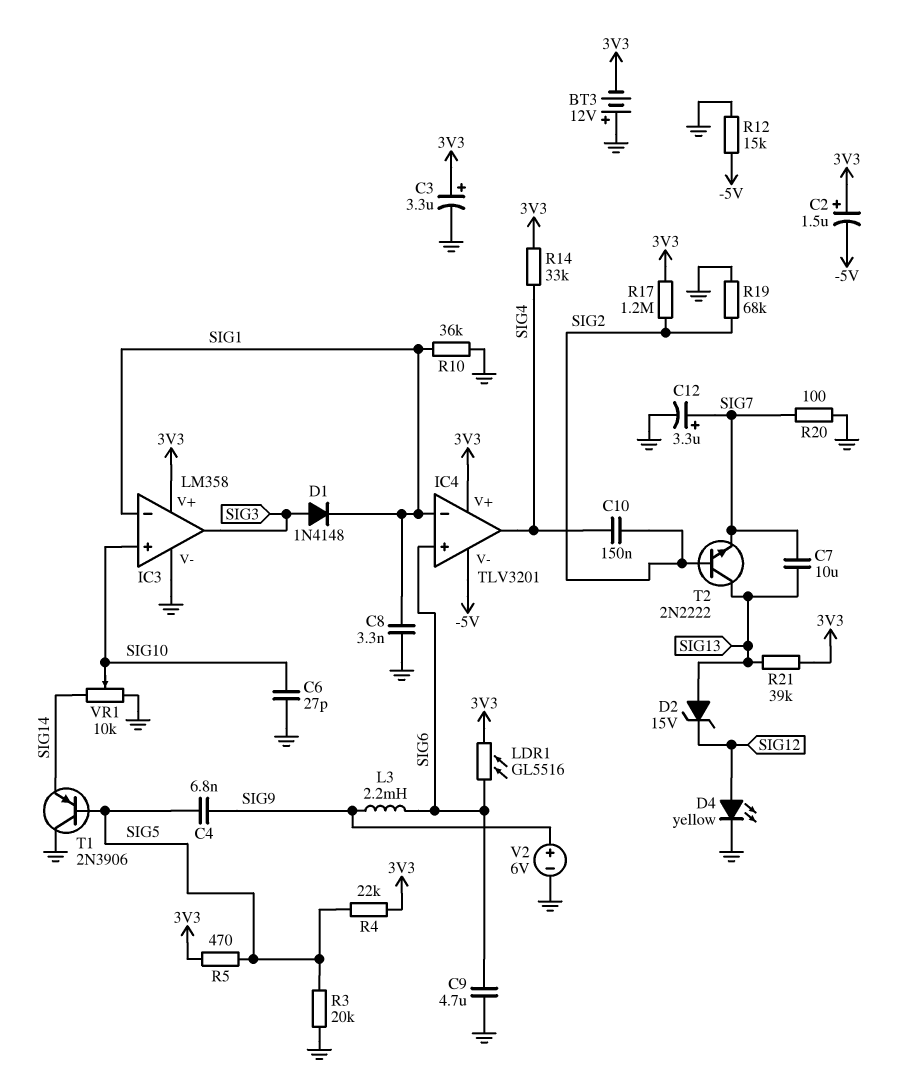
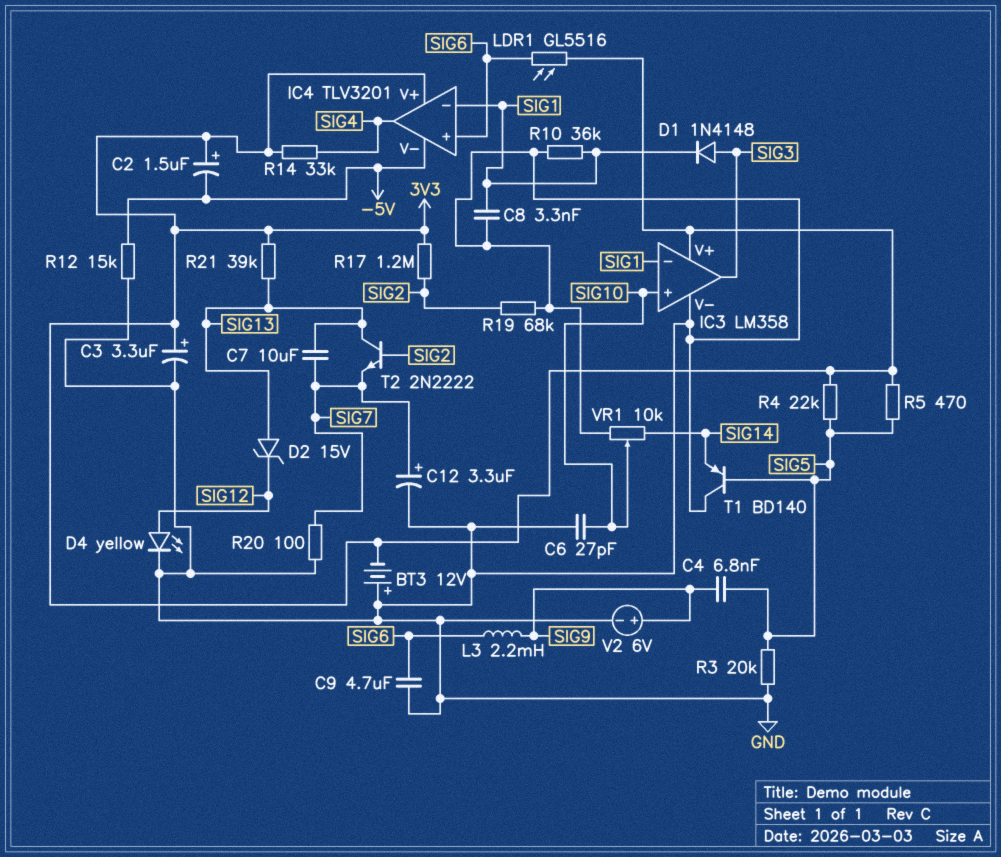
C10: 150nF (SIG2, SIG4) -> none
T1: PNP 2N3906 (B SIG5, C GND, E SIG14) -> PNP BD140 (B SIG5, C GND, E SIG14)

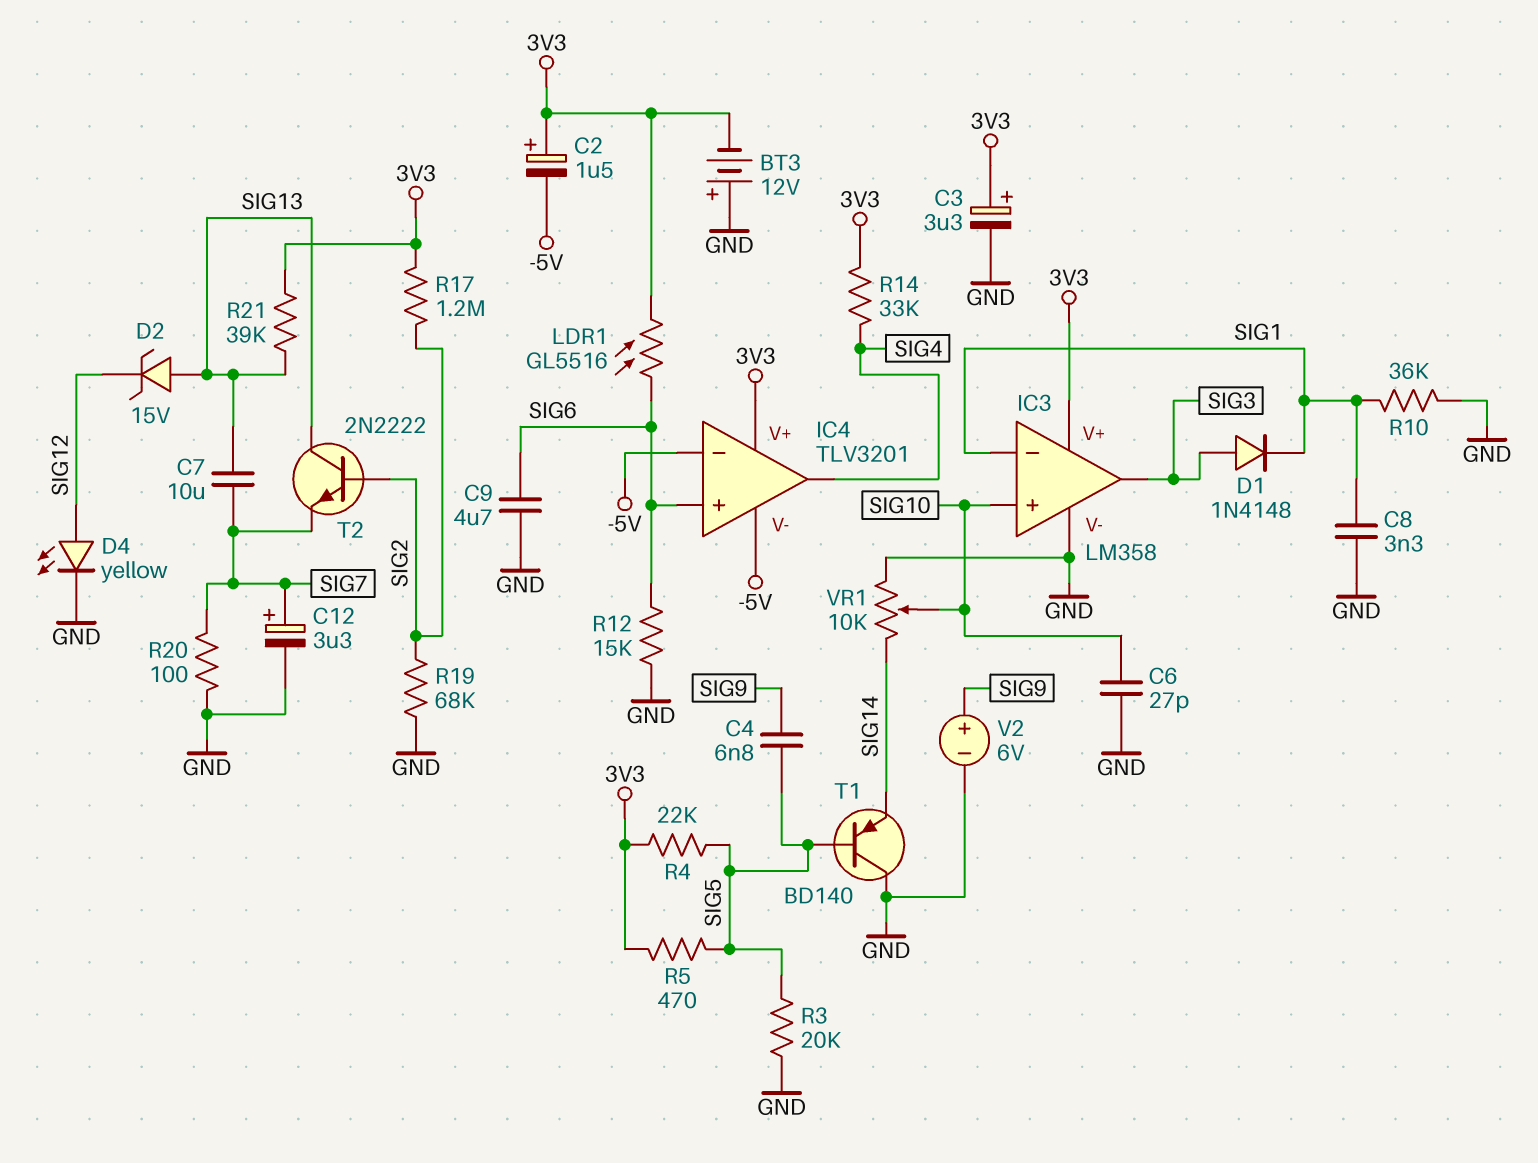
IC4 pin in-: SIG1 -> -5V
L3: 2.2mH (SIG6, SIG9) -> none
R12: 15k (-5V, GND) -> 15k (GND, SIG6)

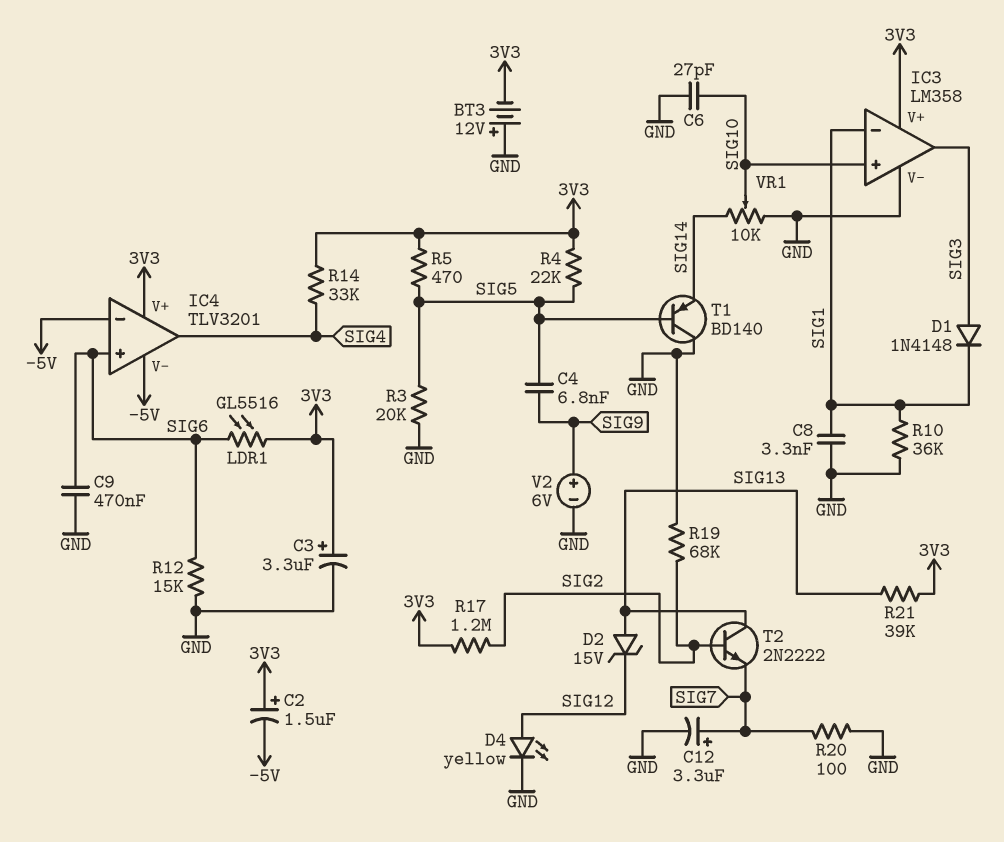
C7: 10uF (SIG7, SIG13) -> none
C9: 4.7uF (GND, SIG6) -> 470nF (GND, SIG6)

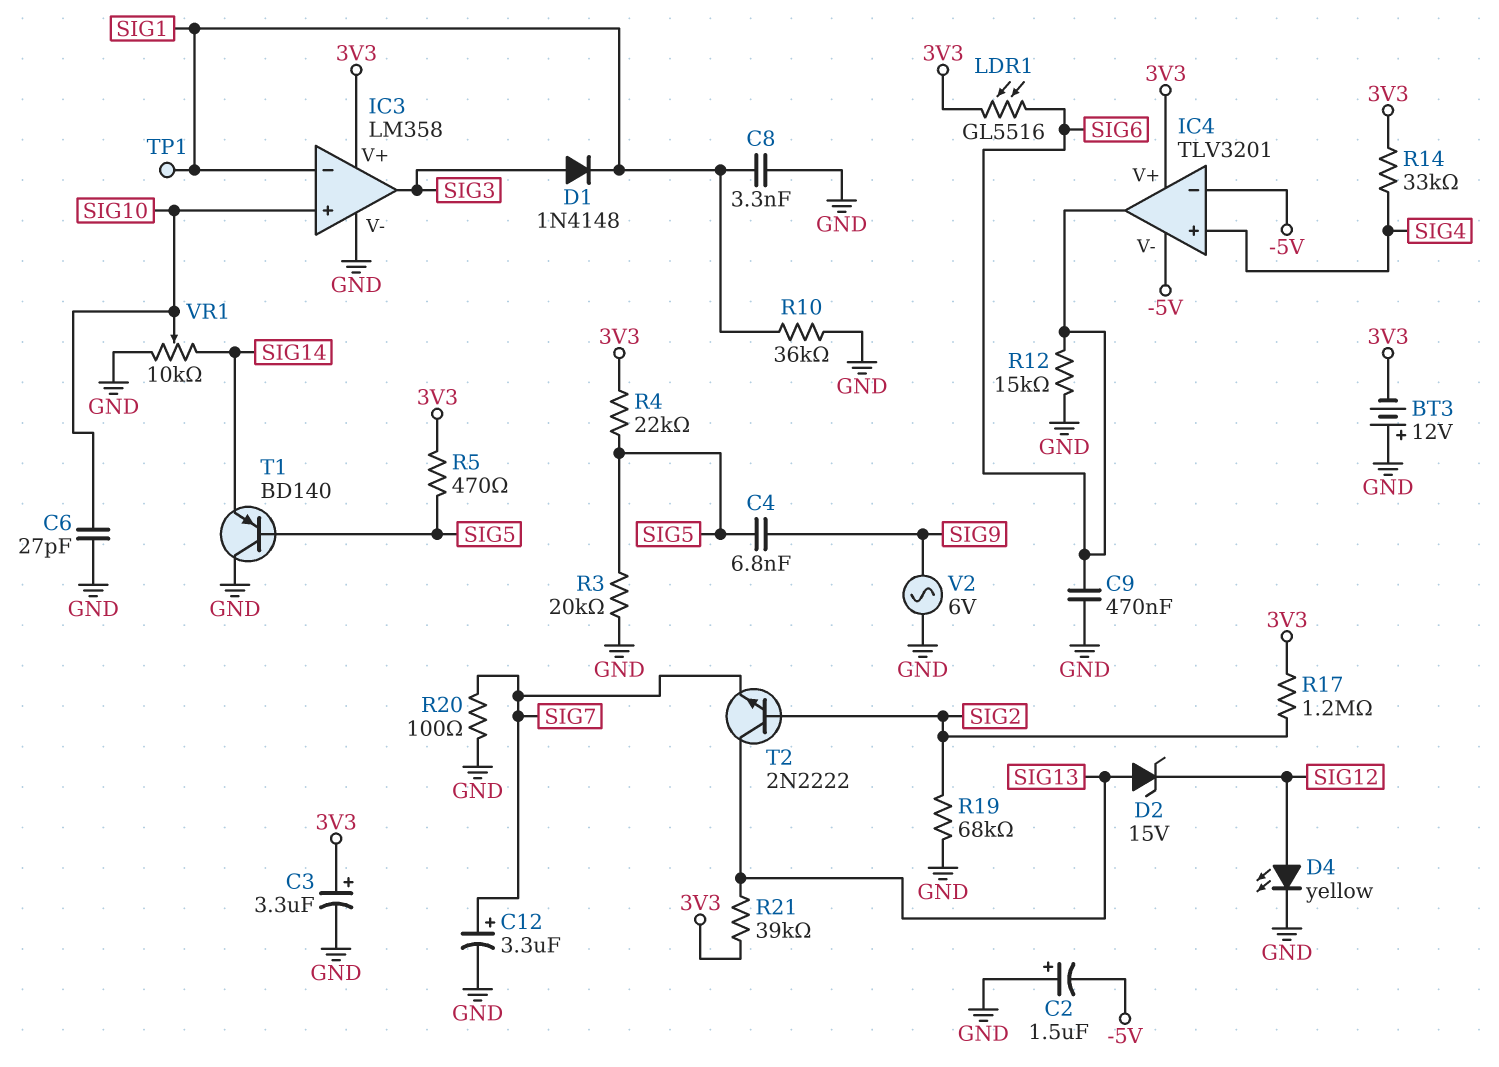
C2: 1.5uF (plus 3V3, minus -5V) -> 1.5uF (plus GND, minus -5V)
IC4 pin in+: SIG6 -> SIG4
IC4 pin out: SIG4 -> SIG6
TP1: none -> test point (SIG1)
V2: 6V (plus SIG9, minus GND) -> AC 6V (GND, SIG9)

